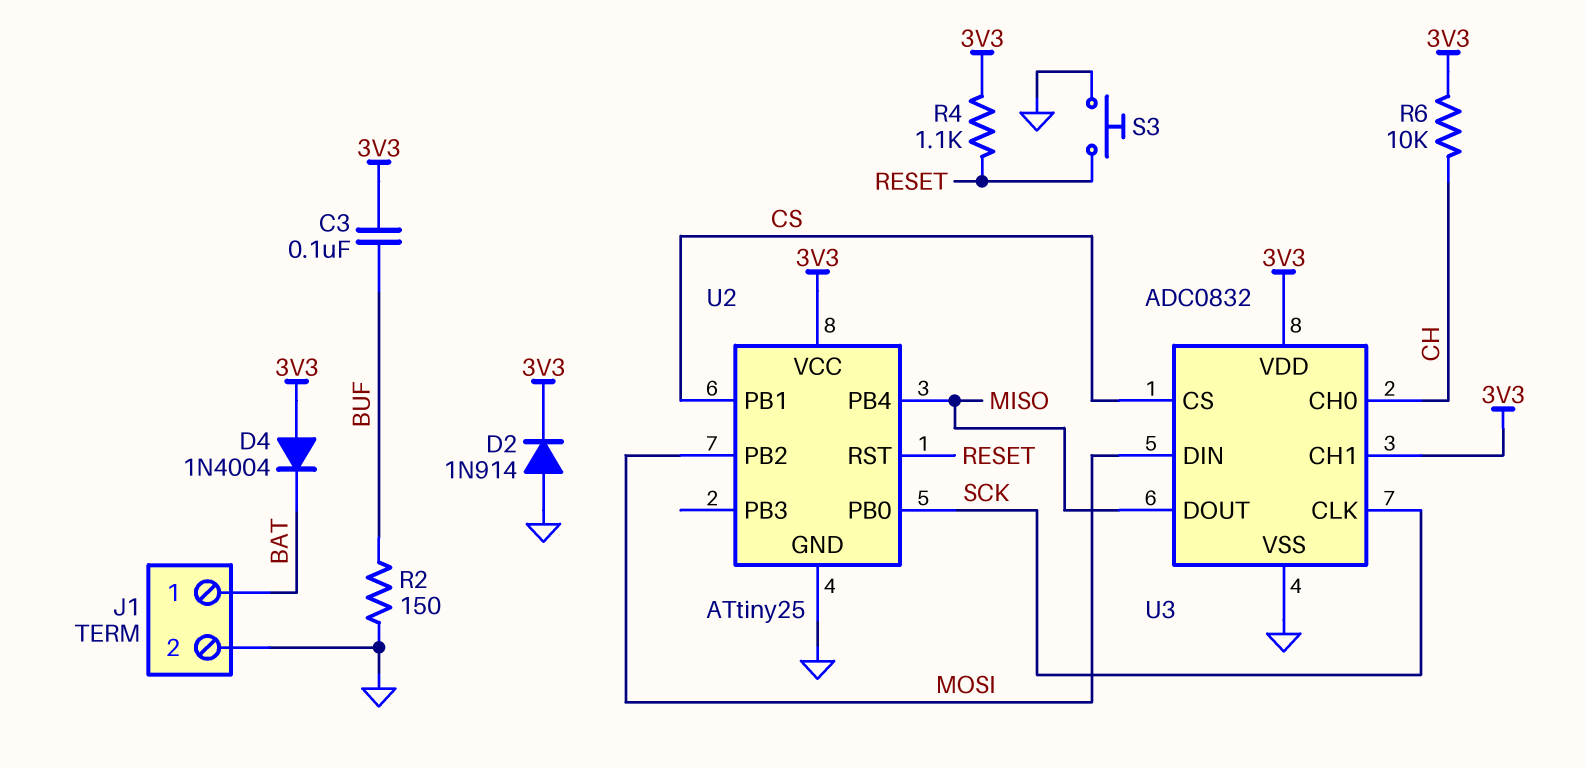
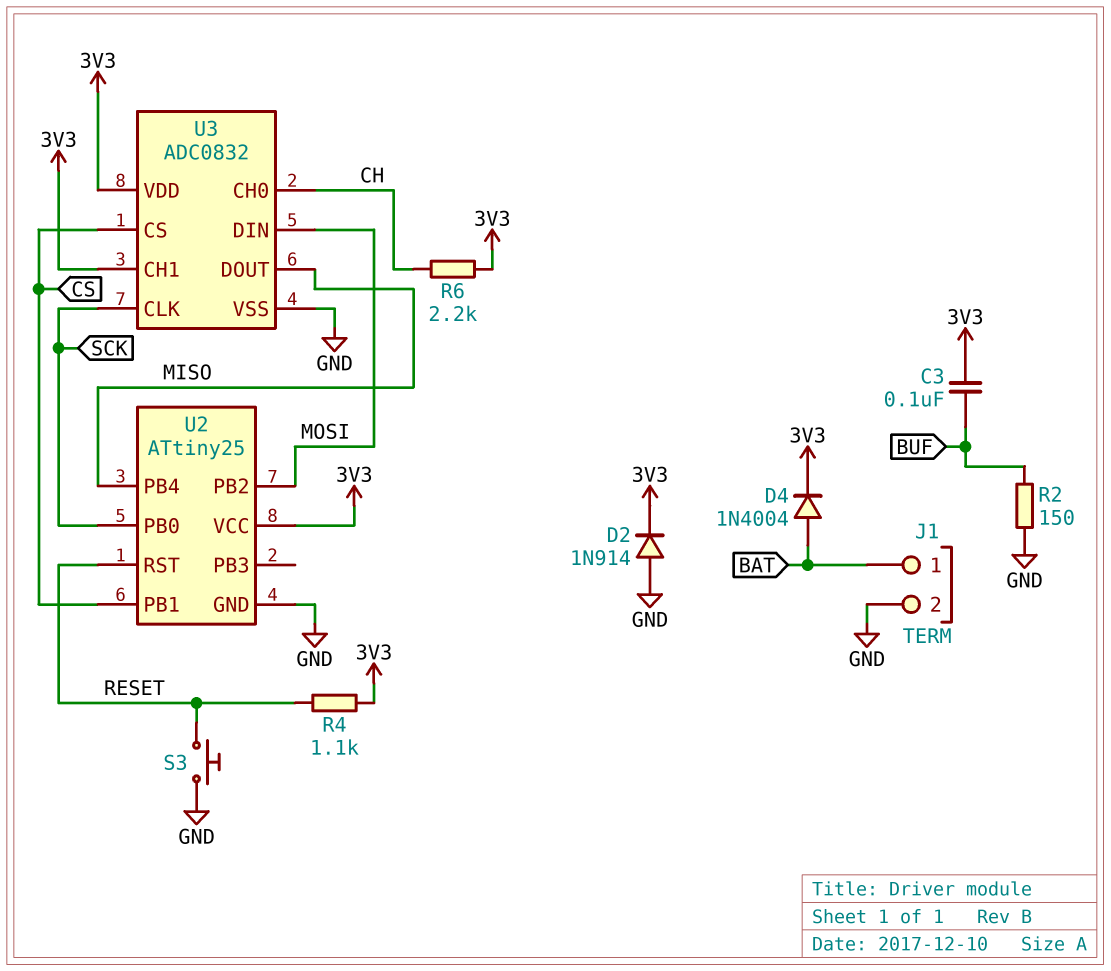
D4: diode 1N4004 (A 3V3, K BAT) -> diode 1N4004 (A BAT, K 3V3)
R6: 10k (3V3, CH) -> 2.2k (3V3, CH)

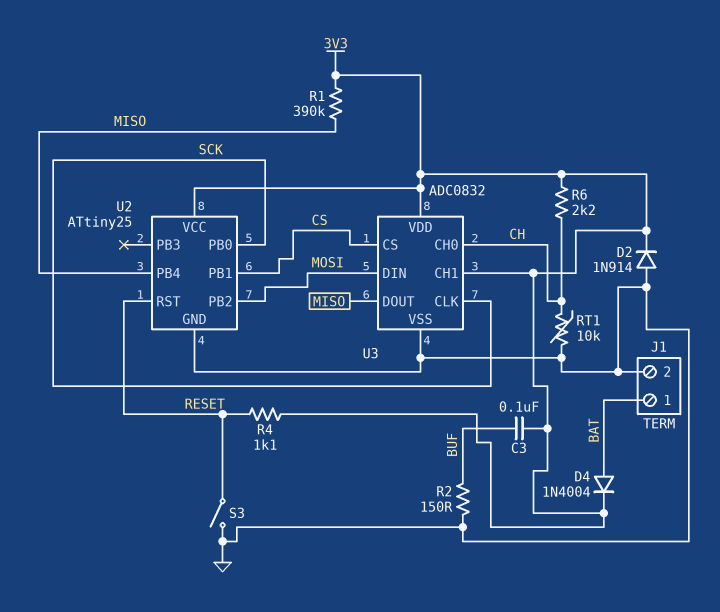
R1: none -> 390k (3V3, MISO)
RT1: none -> 10k (CH, GND)
S3: button (GND, RESET) -> switch (GND, RESET)

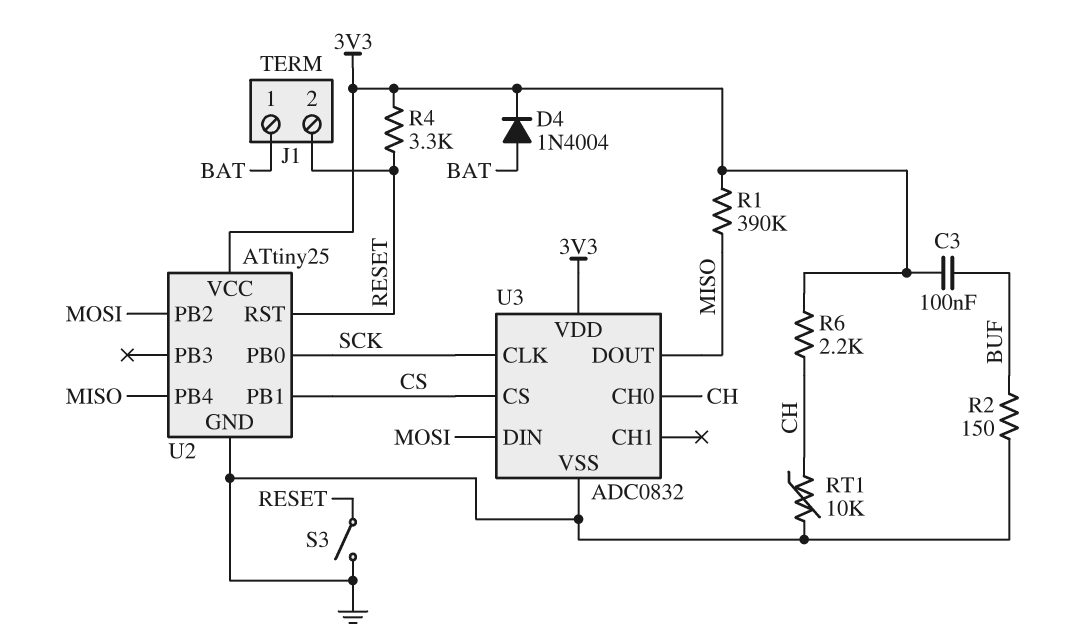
D2: diode 1N914 (A GND, K 3V3) -> none
J1 pin 2: GND -> RESET
R4: 1.1k (3V3, RESET) -> 3.3k (3V3, RESET)
U3 pin CH1: 3V3 -> none

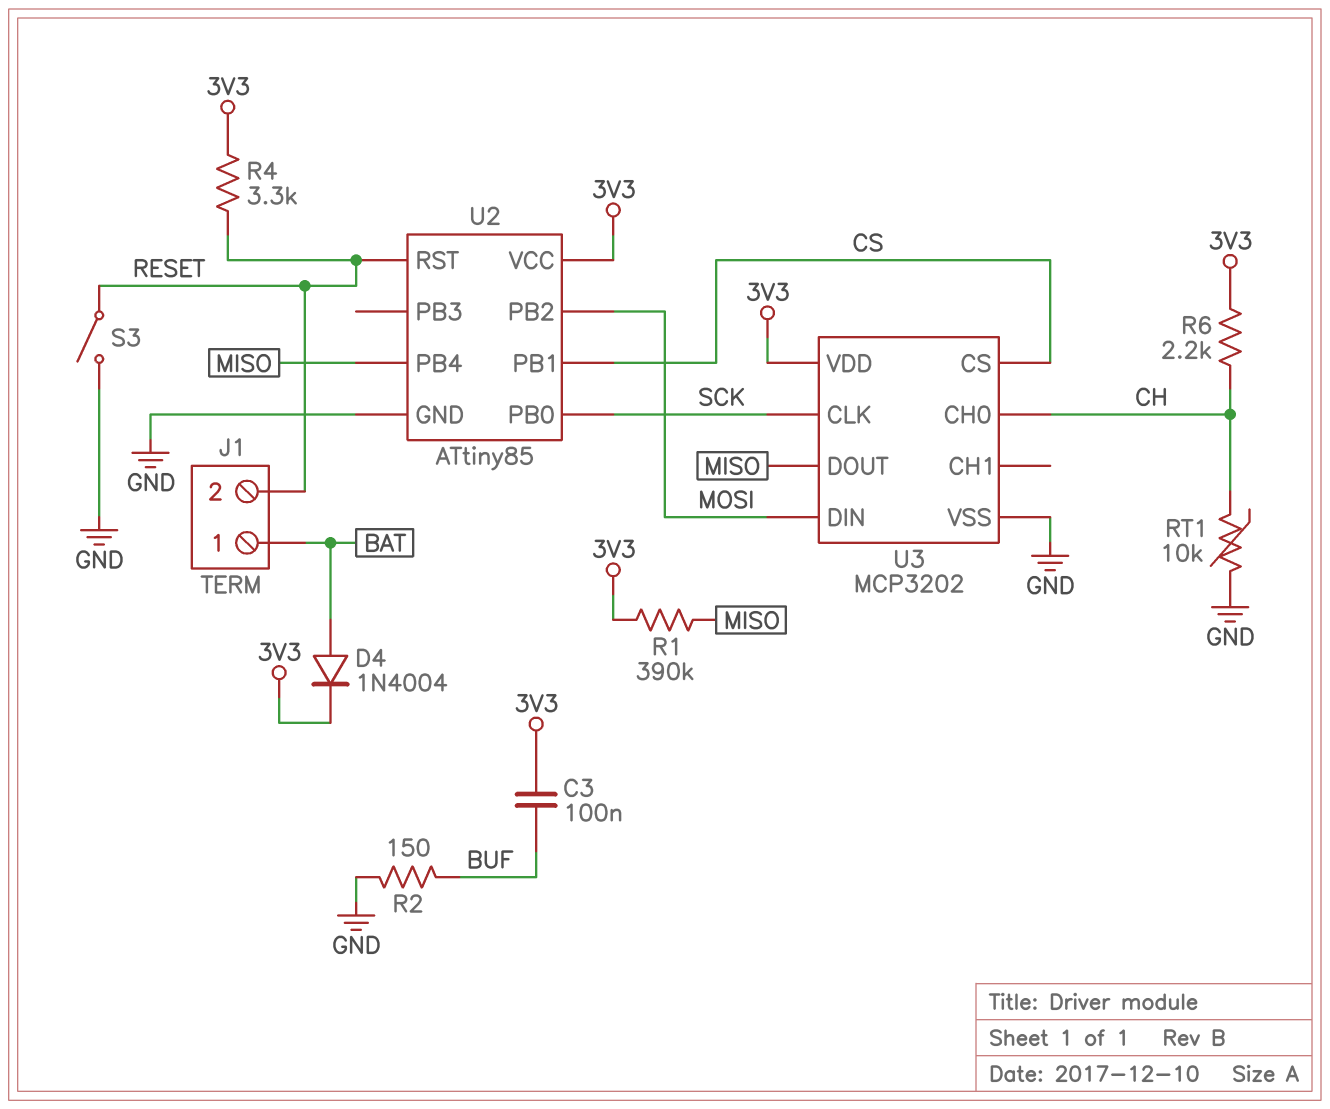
U2: ATtiny25 -> ATtiny85
U3: ADC0832 -> MCP3202

